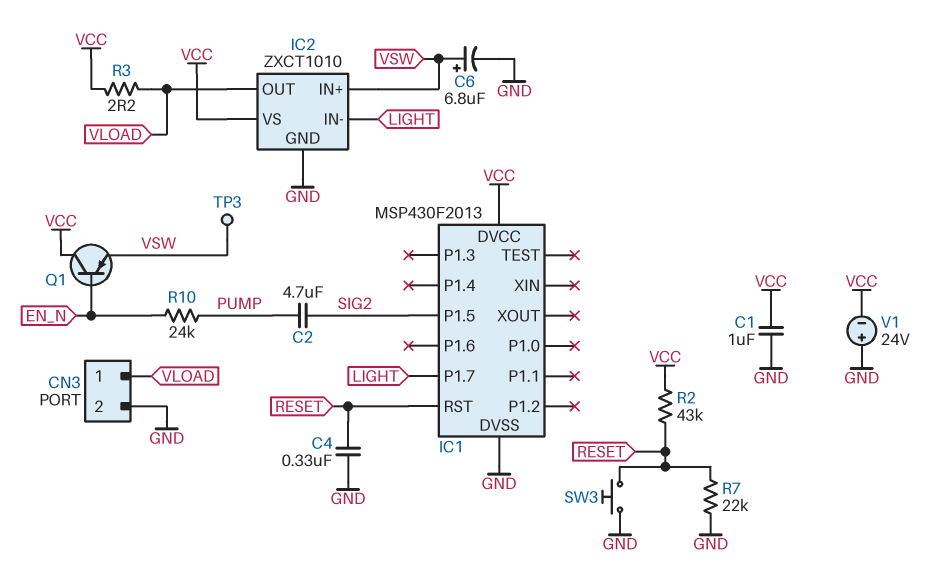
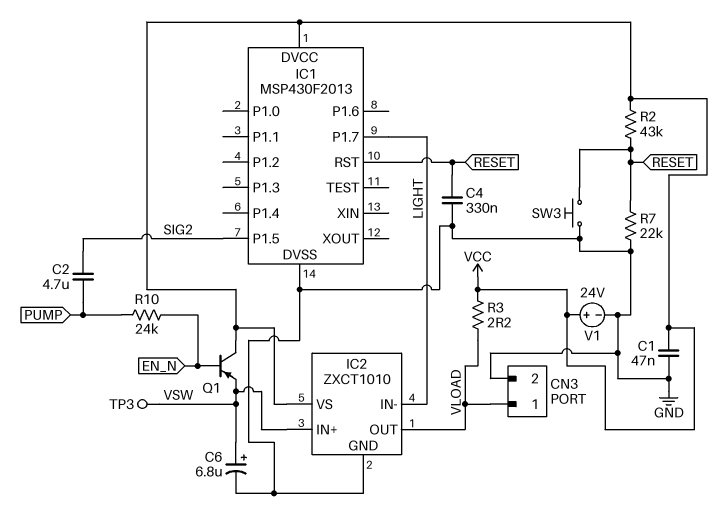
C1: 1uF (GND, VCC) -> 47nF (GND, VCC)
V1: 24V (plus GND, minus VCC) -> 24V (plus VCC, minus GND)

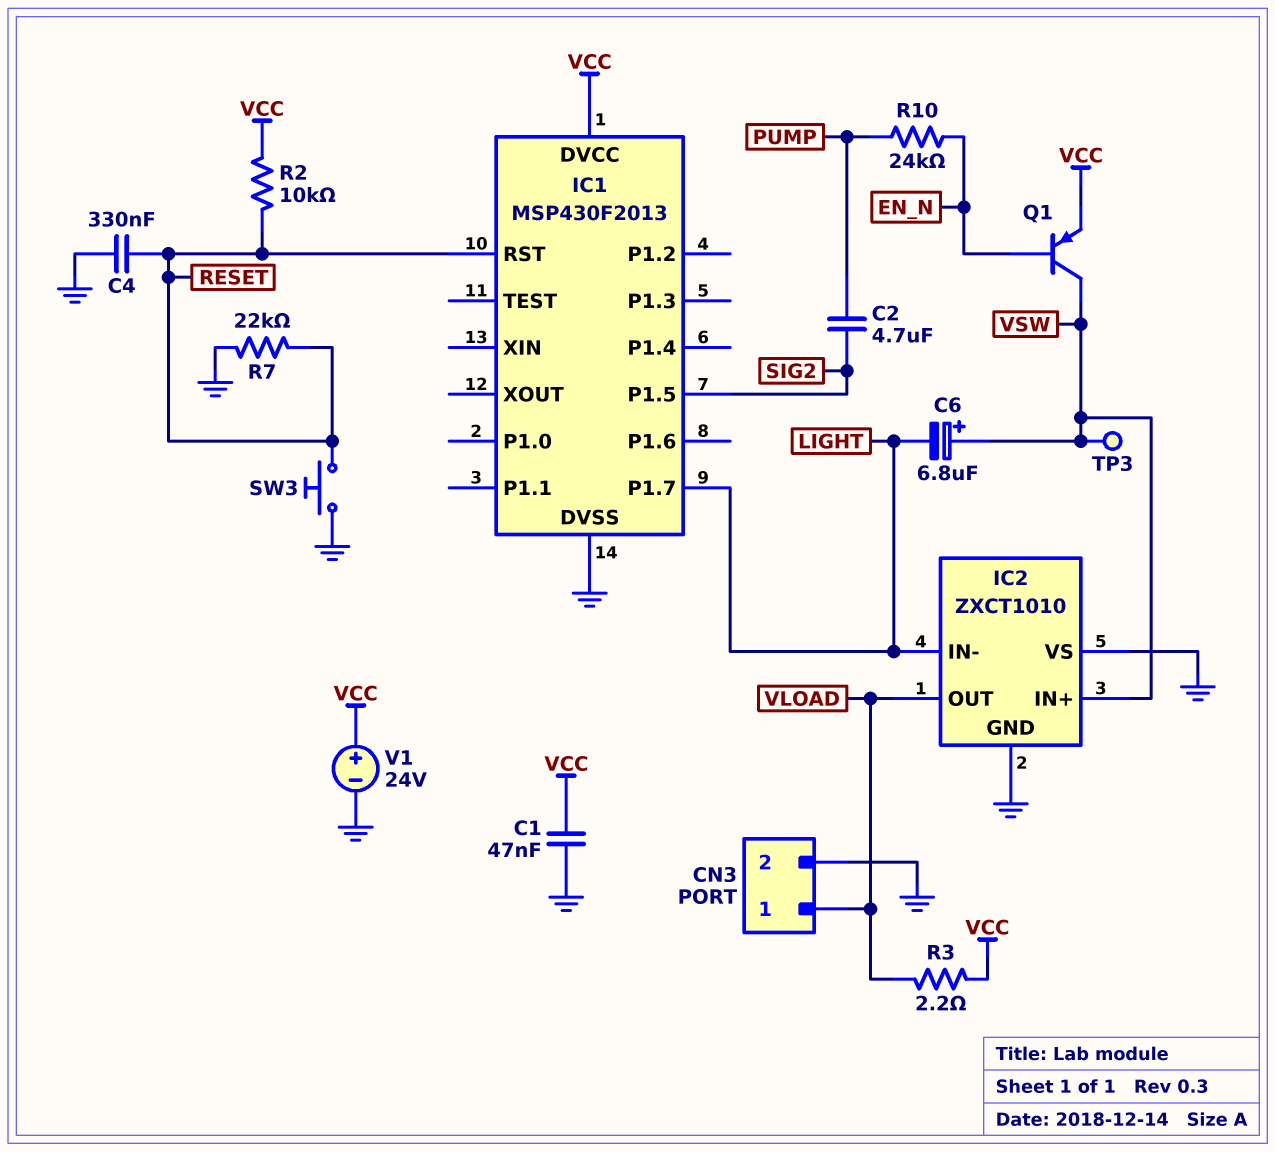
C6: 6.8uF (plus VSW, minus GND) -> 6.8uF (plus VSW, minus LIGHT)
IC2 pin VS: VCC -> GND
Q1: PNP (B EN_N, C VCC, E VSW) -> PNP (B EN_N, C VSW, E VCC)
R2: 43k (RESET, VCC) -> 10k (RESET, VCC)

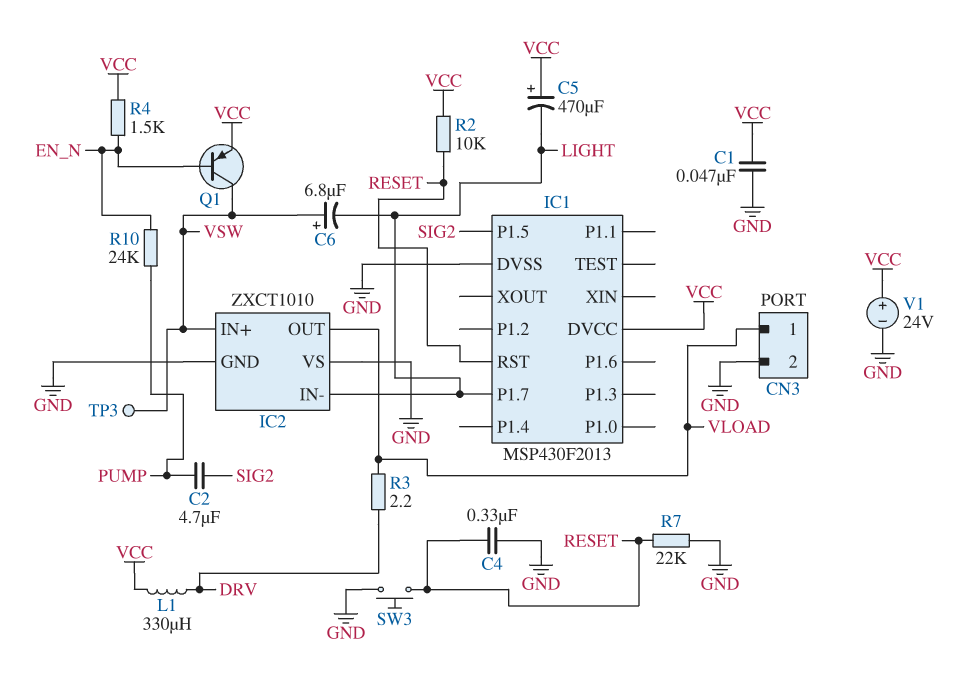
C5: none -> 470uF (plus VCC, minus LIGHT)
L1: none -> 330uH (DRV, VCC)
R3: 2.2 (VCC, VLOAD) -> 2.2 (DRV, VLOAD)
R4: none -> 1.5k (EN_N, VCC)

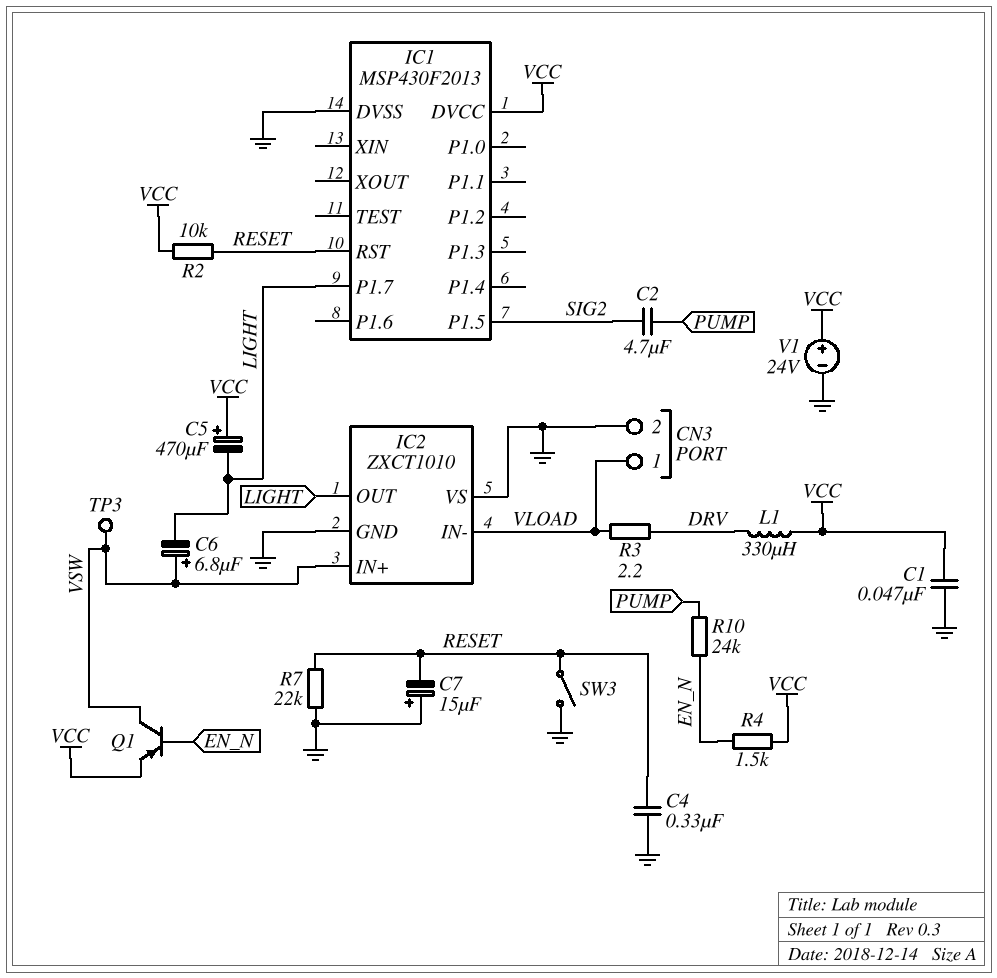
C7: none -> 15uF (plus GND, minus RESET)
IC2 pin IN-: LIGHT -> VLOAD
IC2 pin OUT: VLOAD -> LIGHT
SW3: button (GND, RESET) -> switch (GND, RESET)

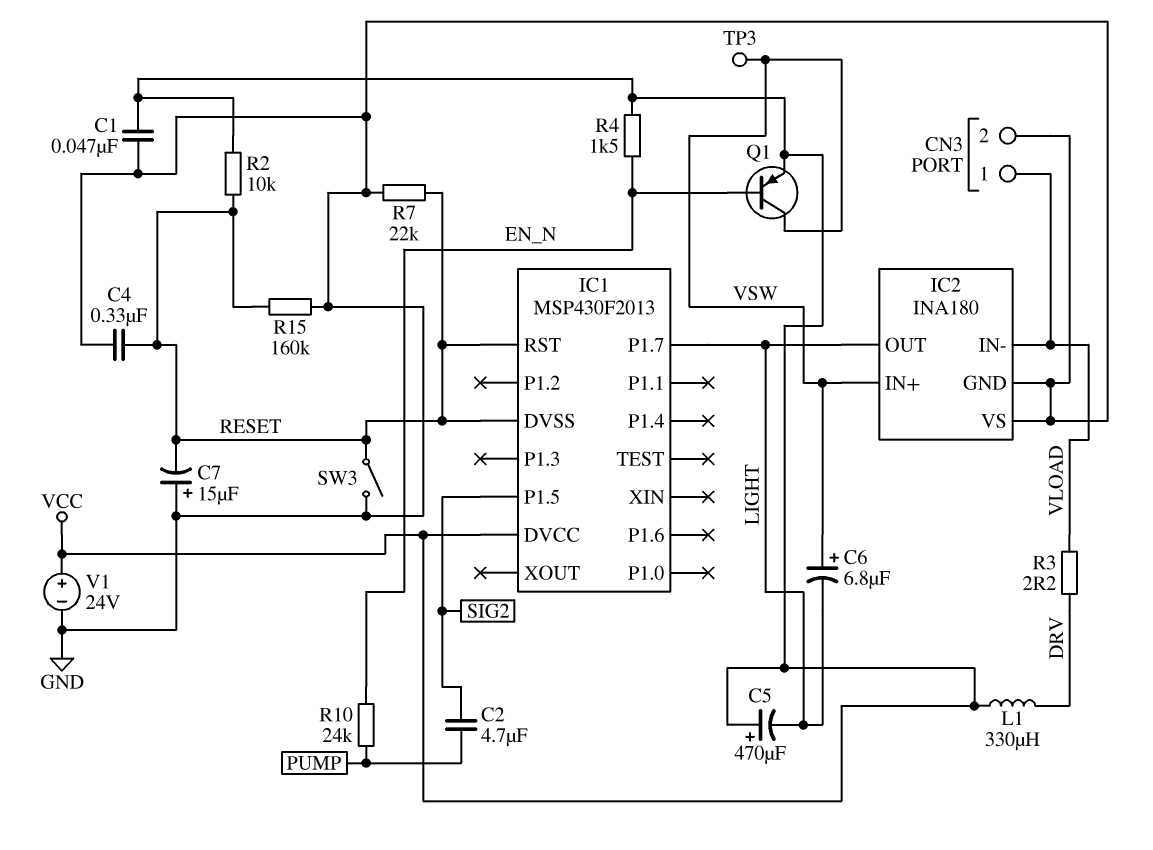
IC1 pin DVSS: GND -> RESET
IC2: ZXCT1010 -> INA180
R15: none -> 160k (GND, RESET)

